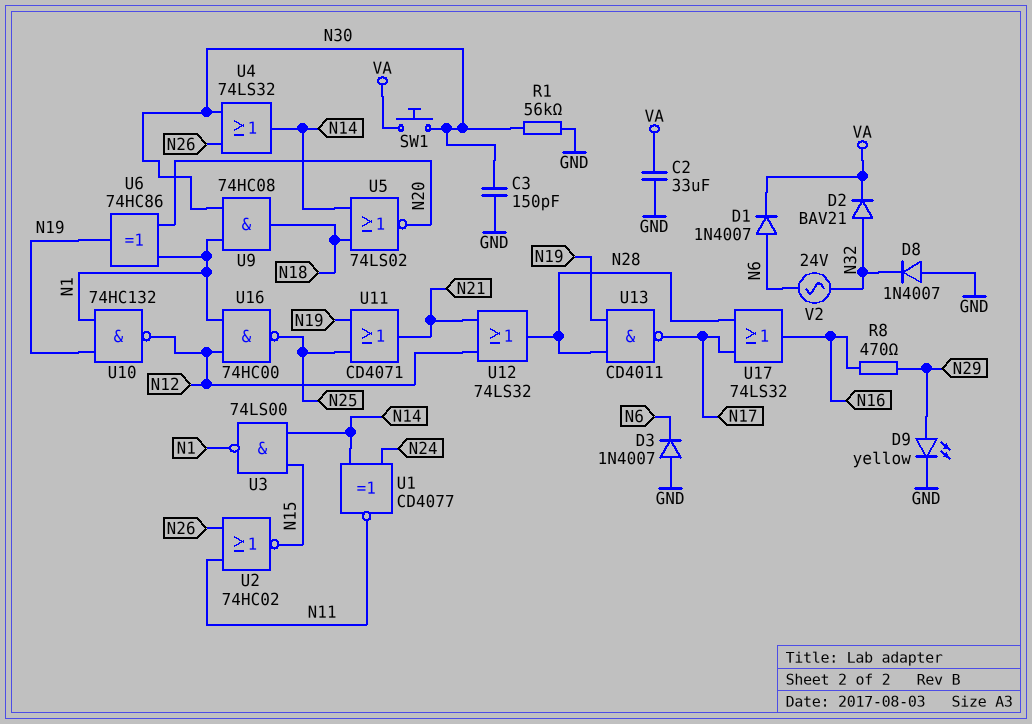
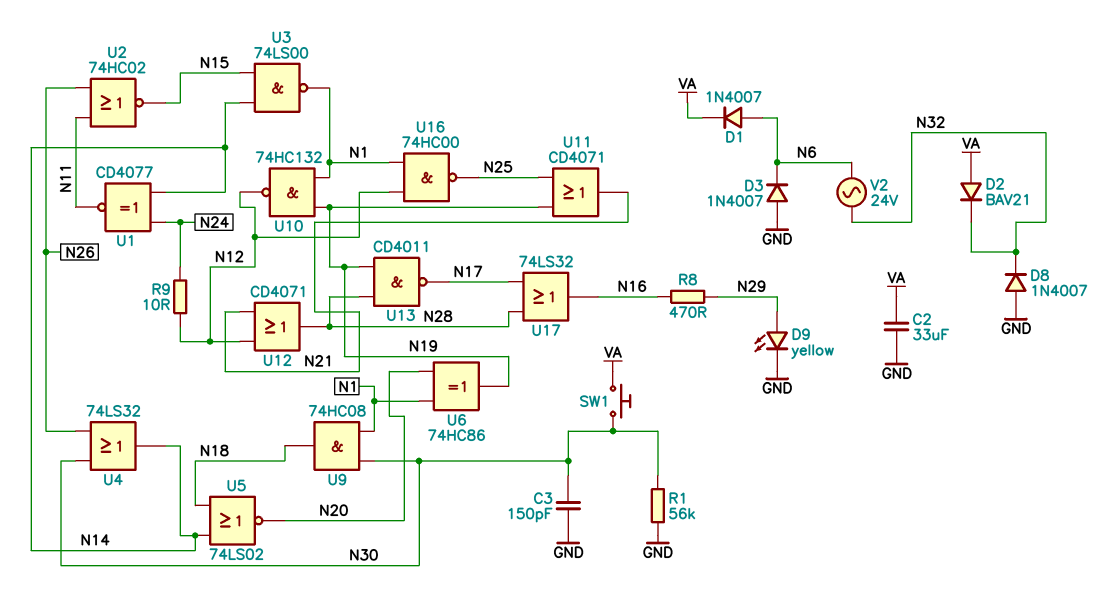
D2: diode BAV21 (A N32, K VA) -> diode BAV21 (A VA, K N32)
R9: none -> 10 (N12, N24)
U12: OR 74LS32 (in N12, in N21, out N28) -> OR CD4071 (in N12, in N21, out N28)

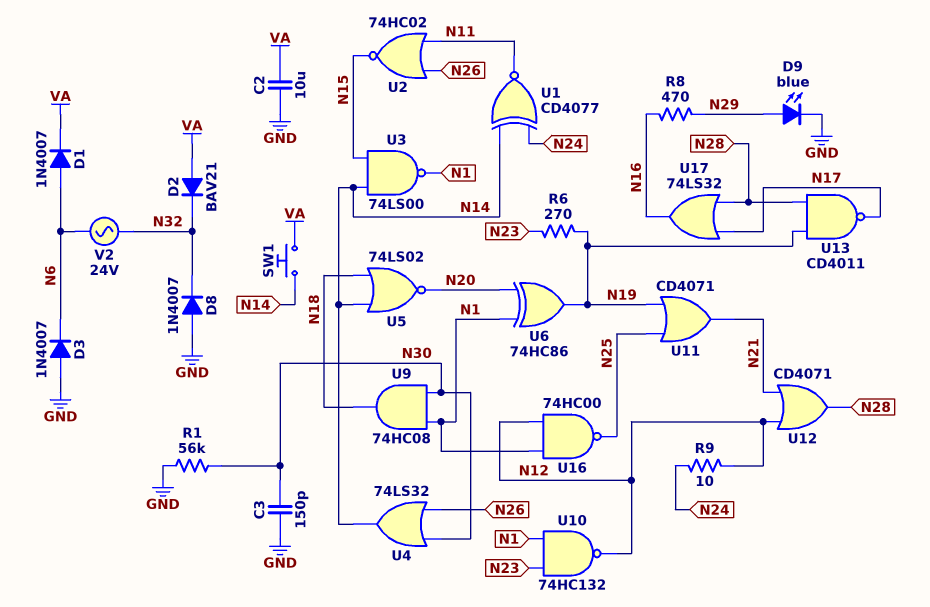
C2: 33uF (GND, VA) -> 10uF (GND, VA)
D9: LED yellow (A N29, K GND) -> LED blue (A N29, K GND)
R6: none -> 270 (N19, N23)
SW1: button (N30, VA) -> button (N14, VA)
U10: NAND 74HC132 (in N1, in N19, out N12) -> NAND 74HC132 (in N1, in N23, out N12)

